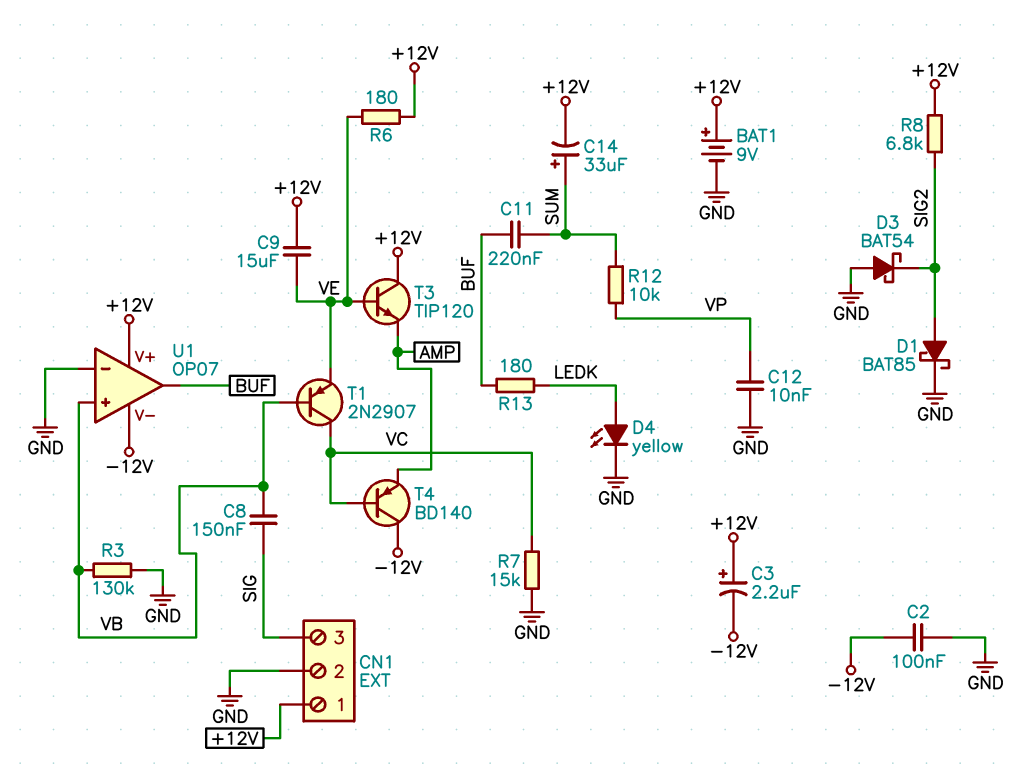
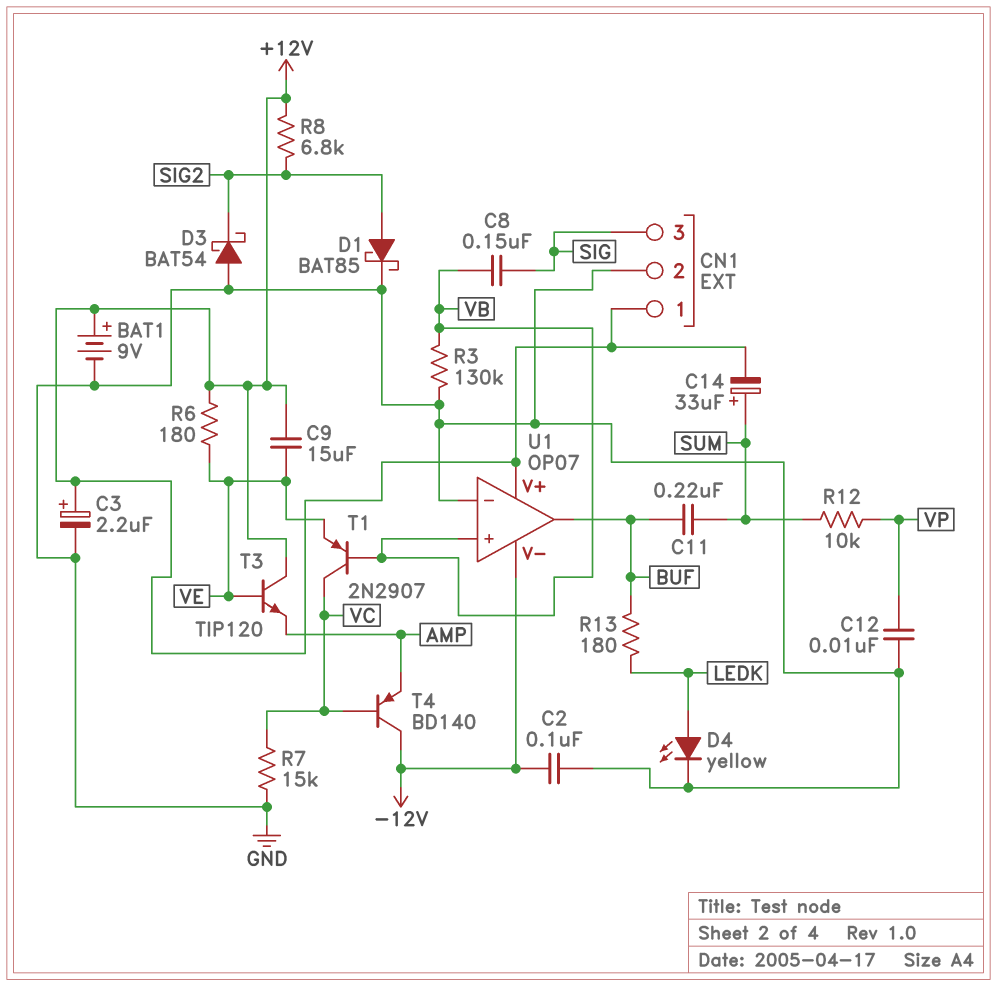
C3: 2.2uF (plus +12V, minus -12V) -> 2.2uF (plus +12V, minus GND)

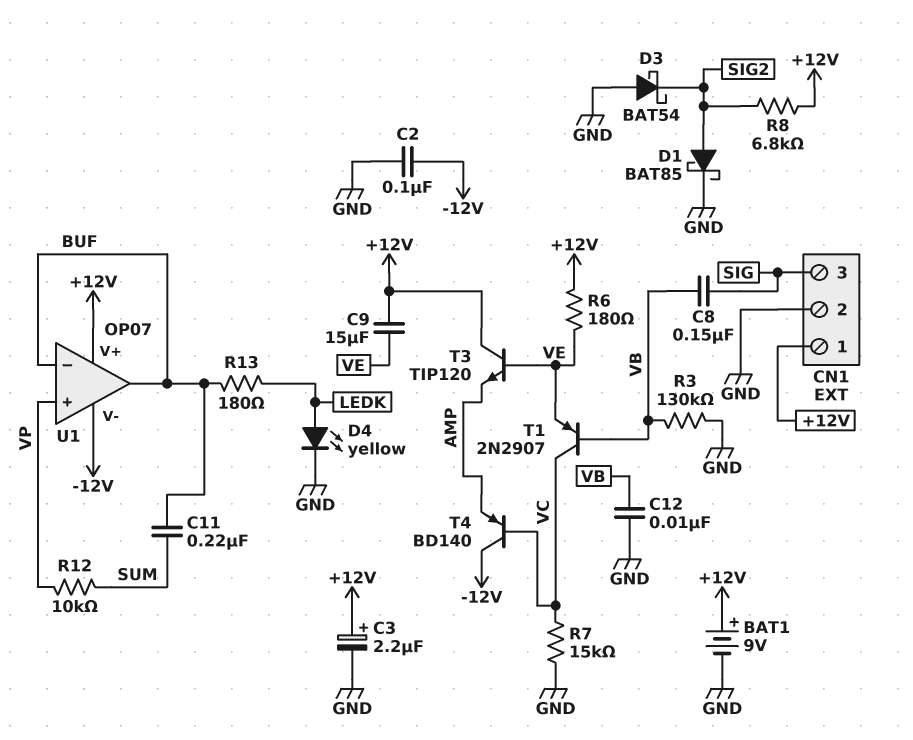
C12: 10nF (GND, VP) -> 10nF (GND, VB)
C14: 33uF (plus SUM, minus +12V) -> none
U1 pin in+: VB -> VP
U1 pin in-: GND -> BUF

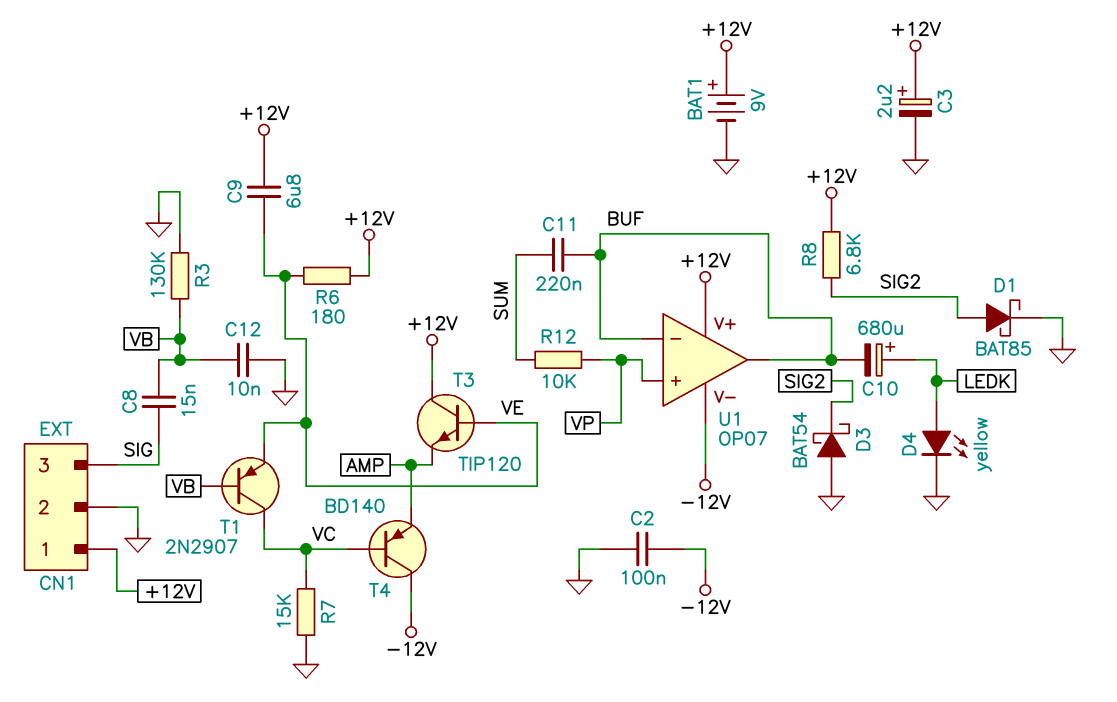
C8: 150nF (SIG, VB) -> 15nF (SIG, VB)
C9: 15uF (+12V, VE) -> 6.8uF (+12V, VE)
C10: none -> 680uF (plus LEDK, minus BUF)
R13: 180 (BUF, LEDK) -> none

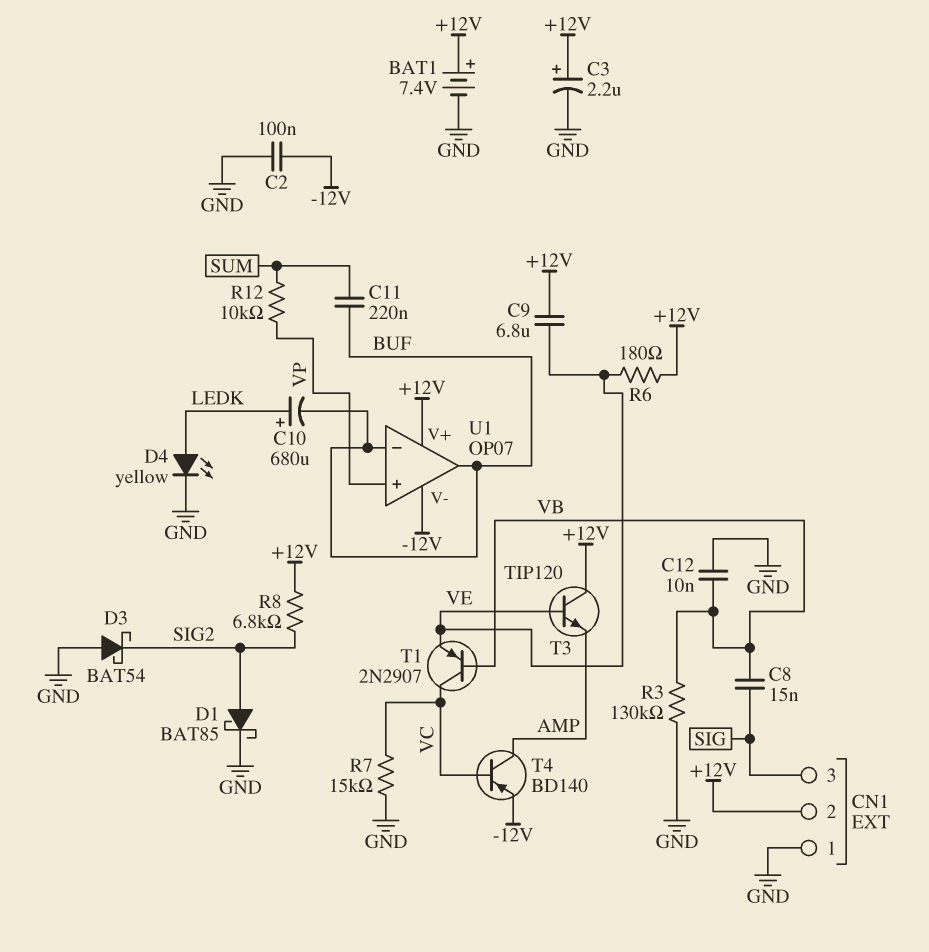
BAT1: 9V (plus +12V, minus GND) -> 7.4V (plus +12V, minus GND)
CN1 pin 1: +12V -> GND
CN1 pin 2: GND -> +12V
T4: PNP BD140 (B VC, C -12V, E AMP) -> PNP BD140 (B VC, C AMP, E -12V)

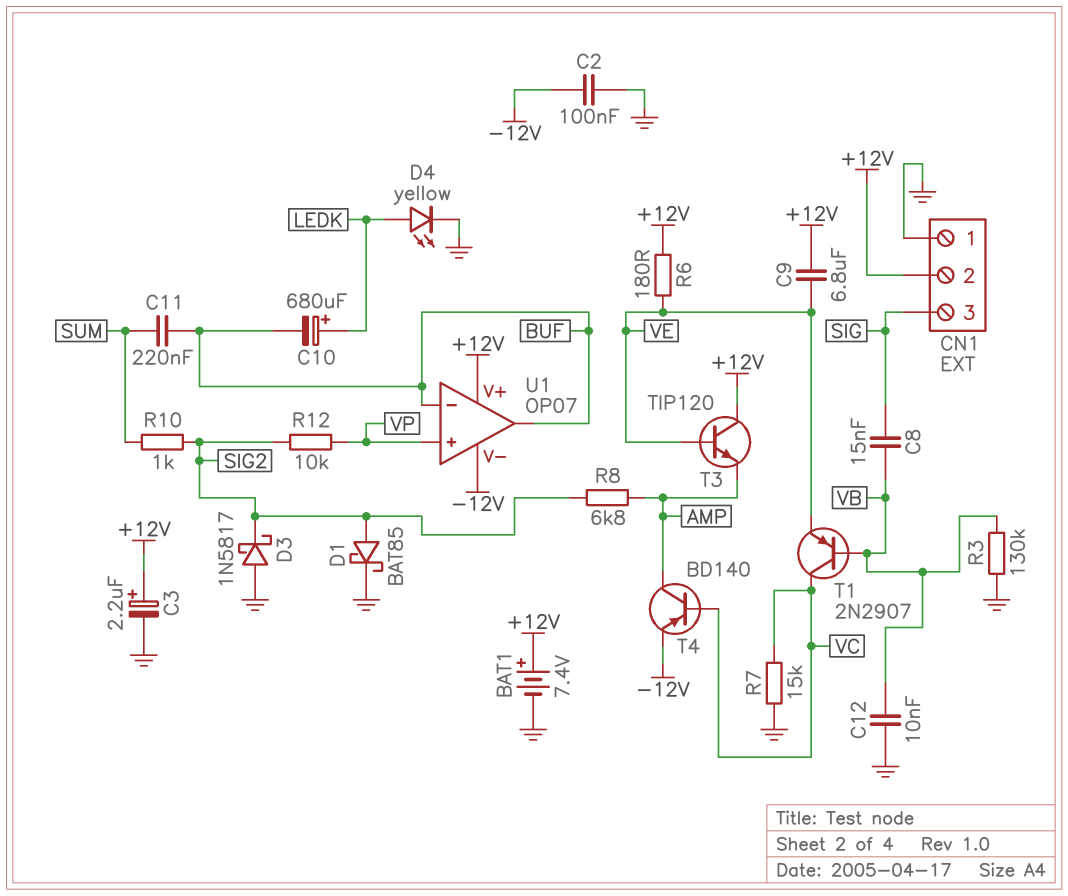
D3: schottky BAT54 (A GND, K SIG2) -> schottky 1N5817 (A GND, K SIG2)
R8: 6.8k (+12V, SIG2) -> 6.8k (AMP, SIG2)
R10: none -> 1k (SIG2, SUM)
R12: 10k (SUM, VP) -> 10k (SIG2, VP)

